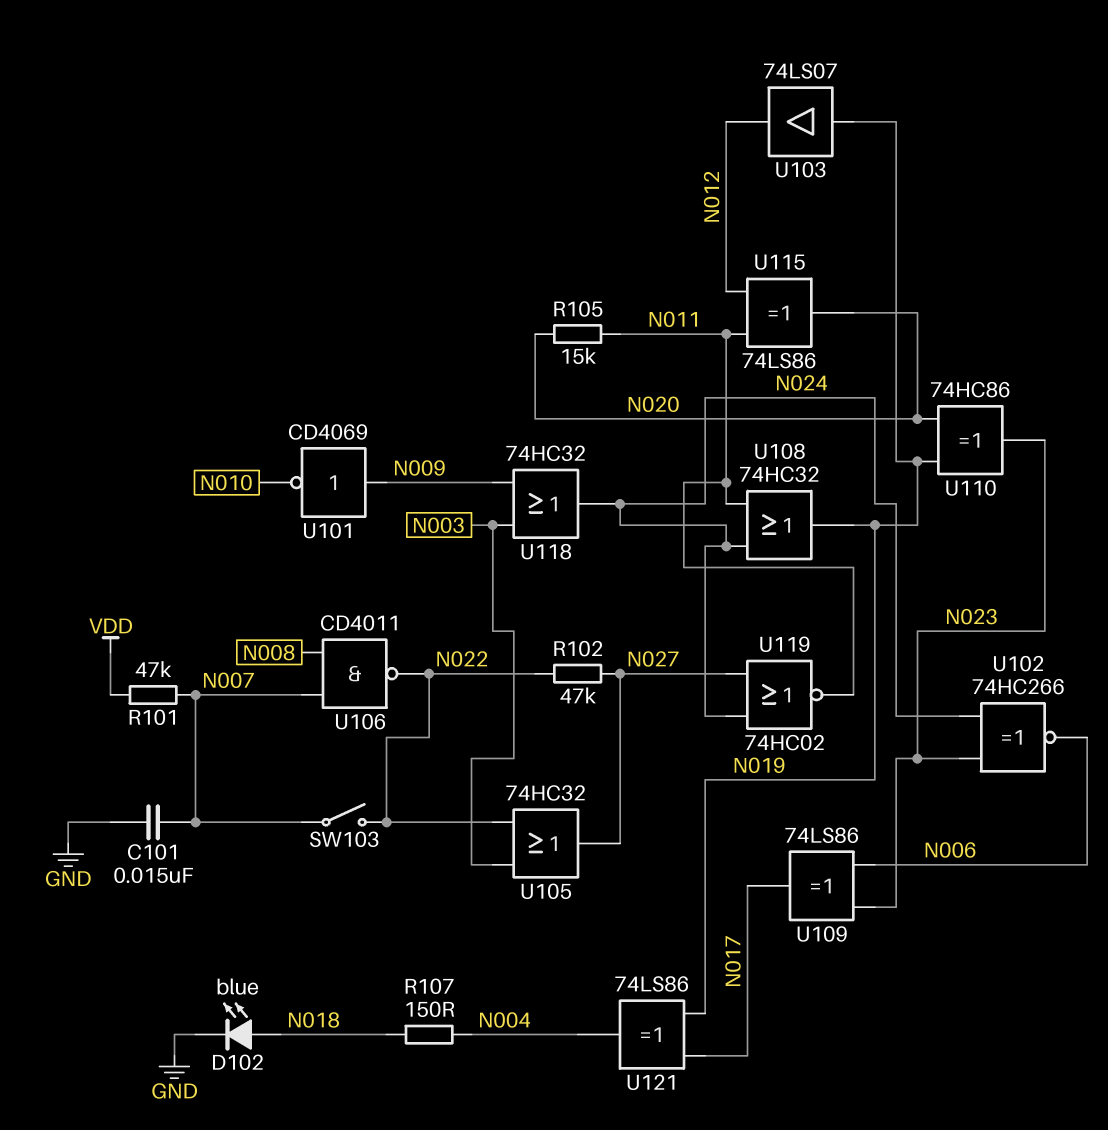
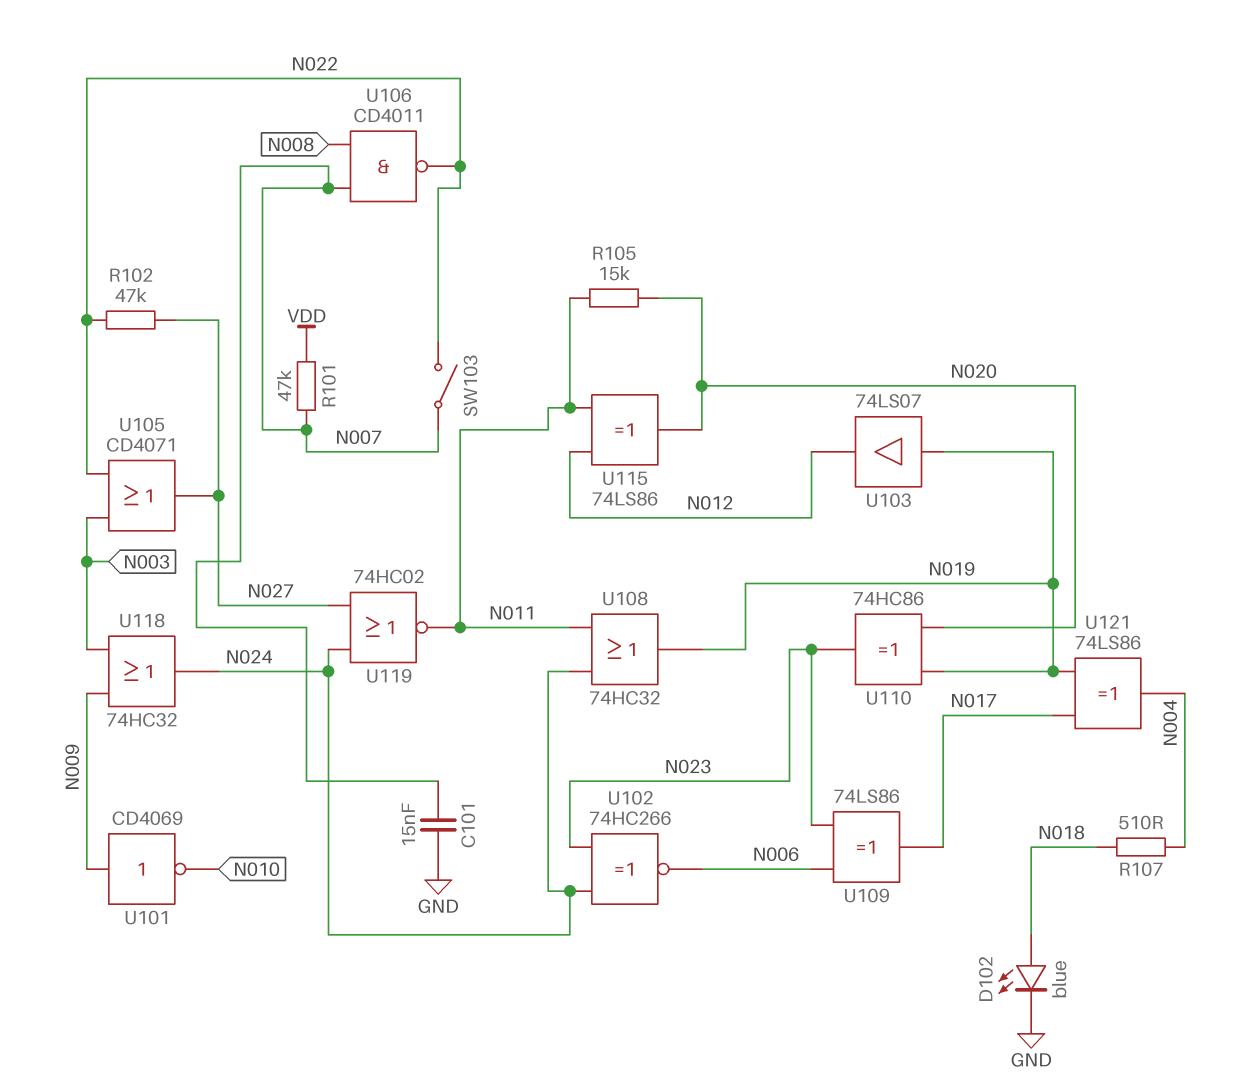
R107: 150 (N004, N018) -> 510 (N004, N018)
U105: OR 74HC32 (in N003, in N022, out N027) -> OR CD4071 (in N003, in N022, out N027)

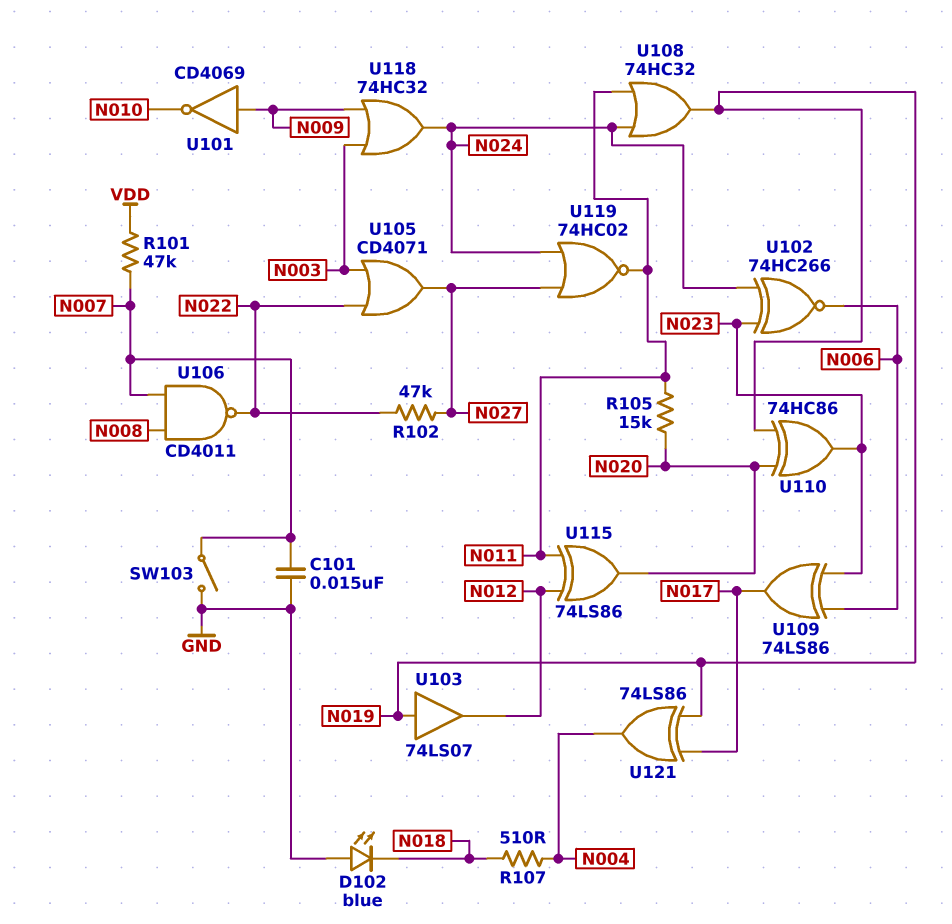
D102: LED blue (A N018, K GND) -> LED blue (A GND, K N018)
SW103: switch (N007, N022) -> switch (GND, N007)

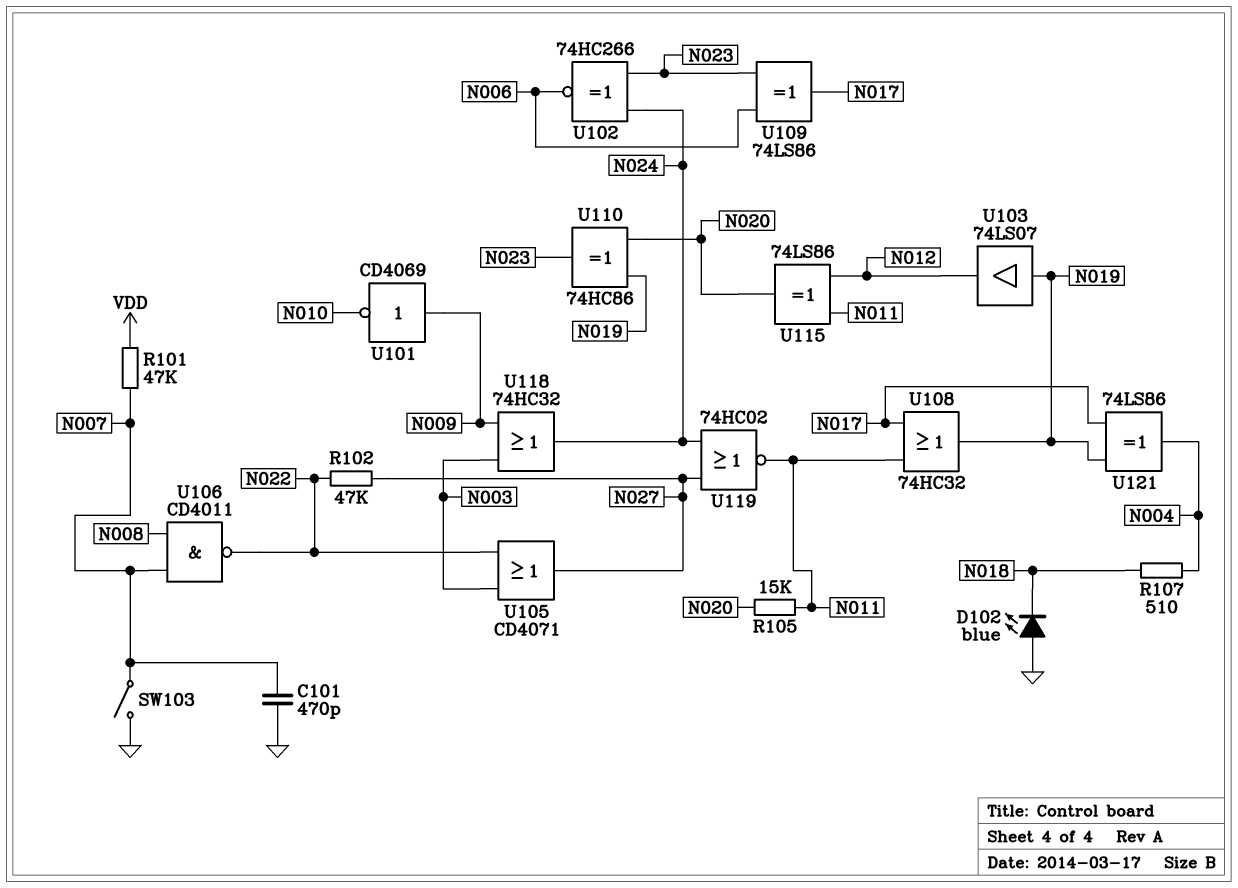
C101: 15nF (GND, N007) -> 470pF (GND, N007)
U108: OR 74HC32 (in N011, in N024, out N019) -> OR 74HC32 (in N011, in N017, out N019)

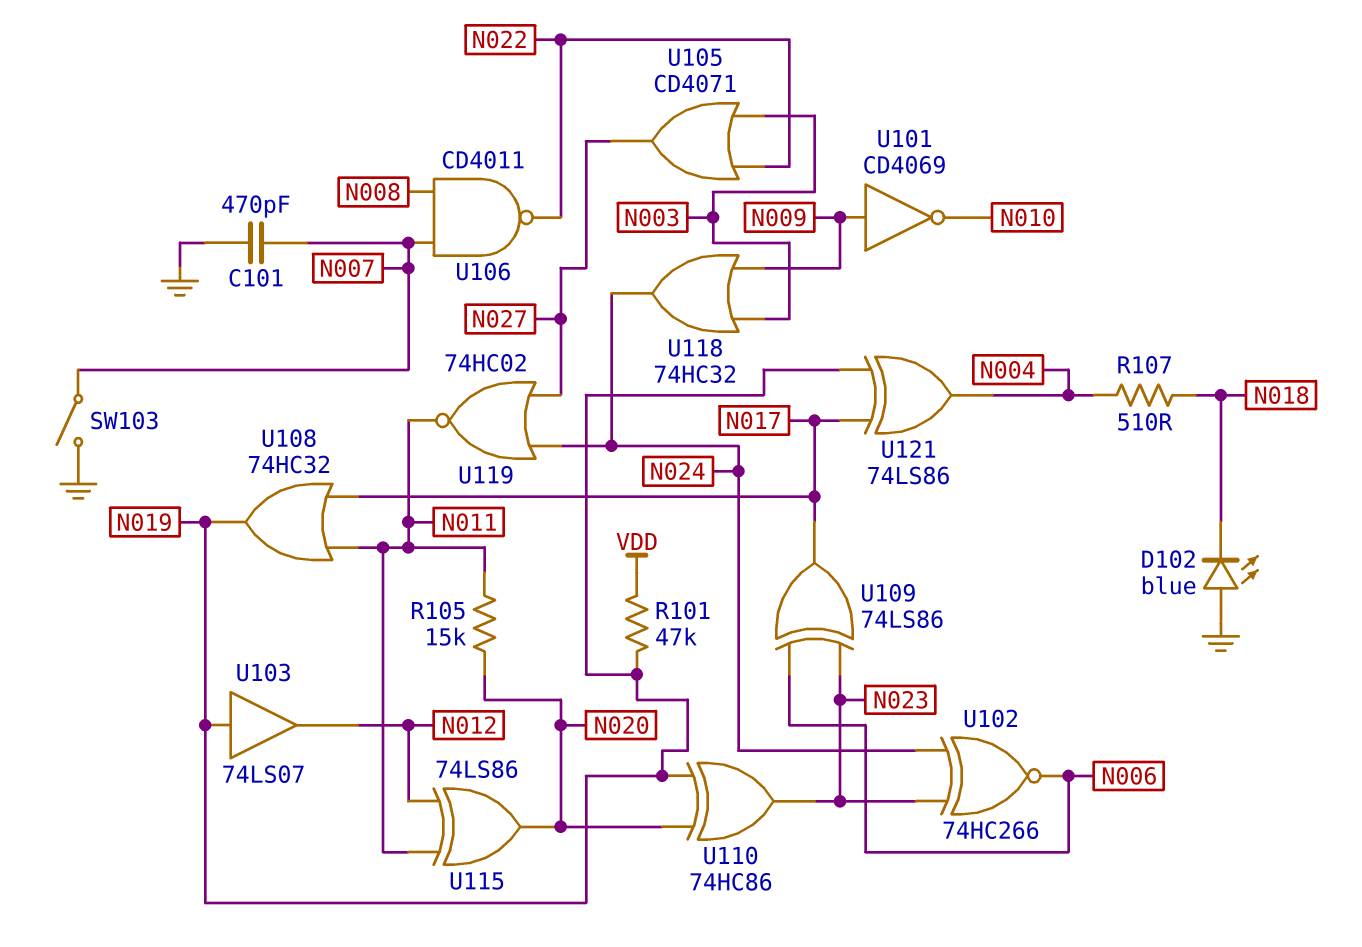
R101: 47k (N007, VDD) -> 47k (N019, VDD)
R102: 47k (N022, N027) -> none

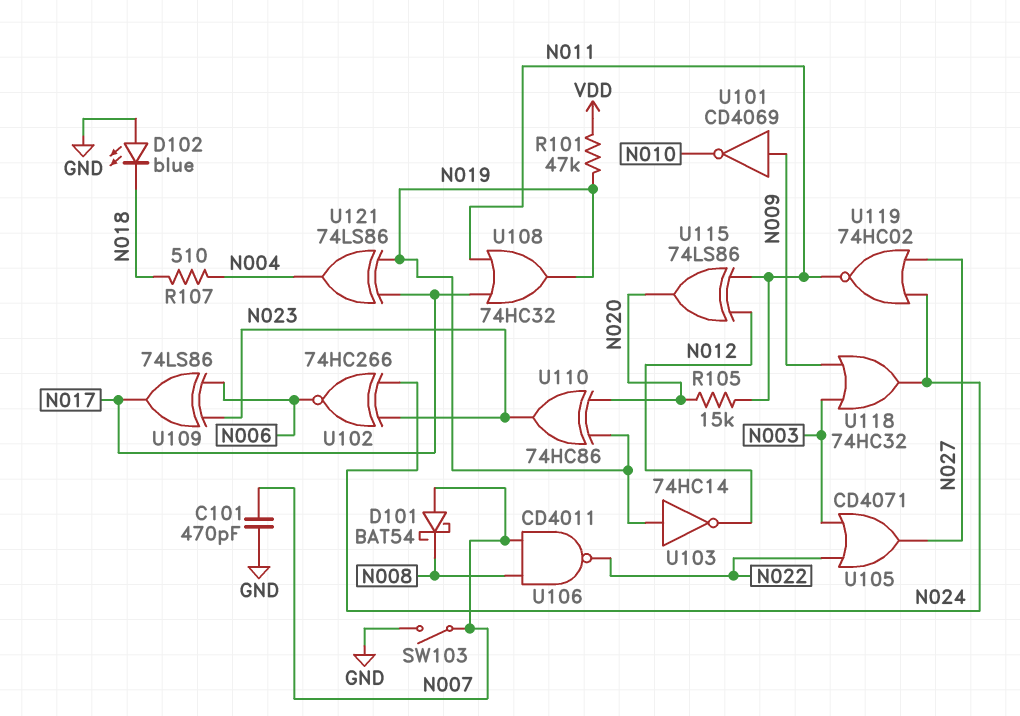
D101: none -> schottky BAT54 (A N007, K N008)
U103: buffer 74LS07 (in N019, out N012) -> NOT 74HC14 (in N019, out N012)

